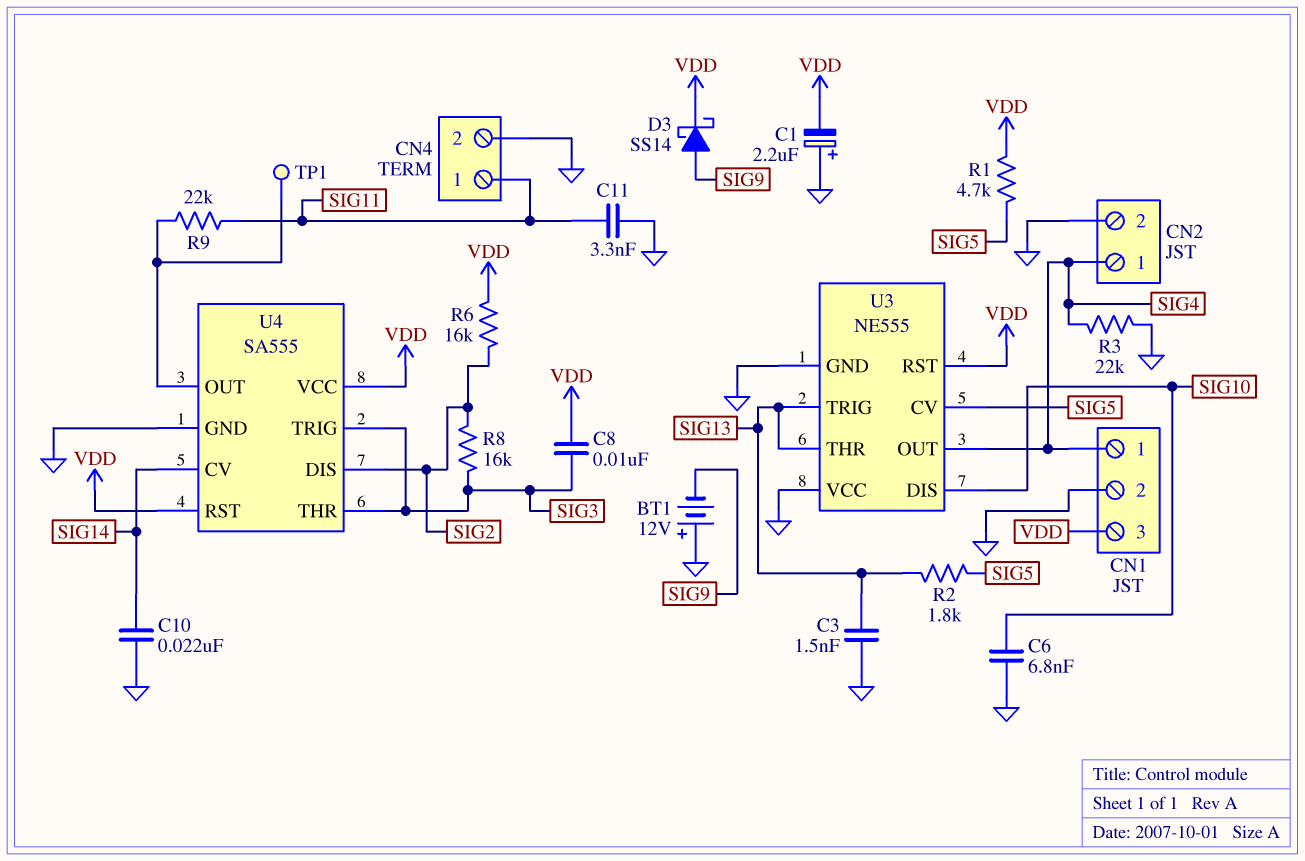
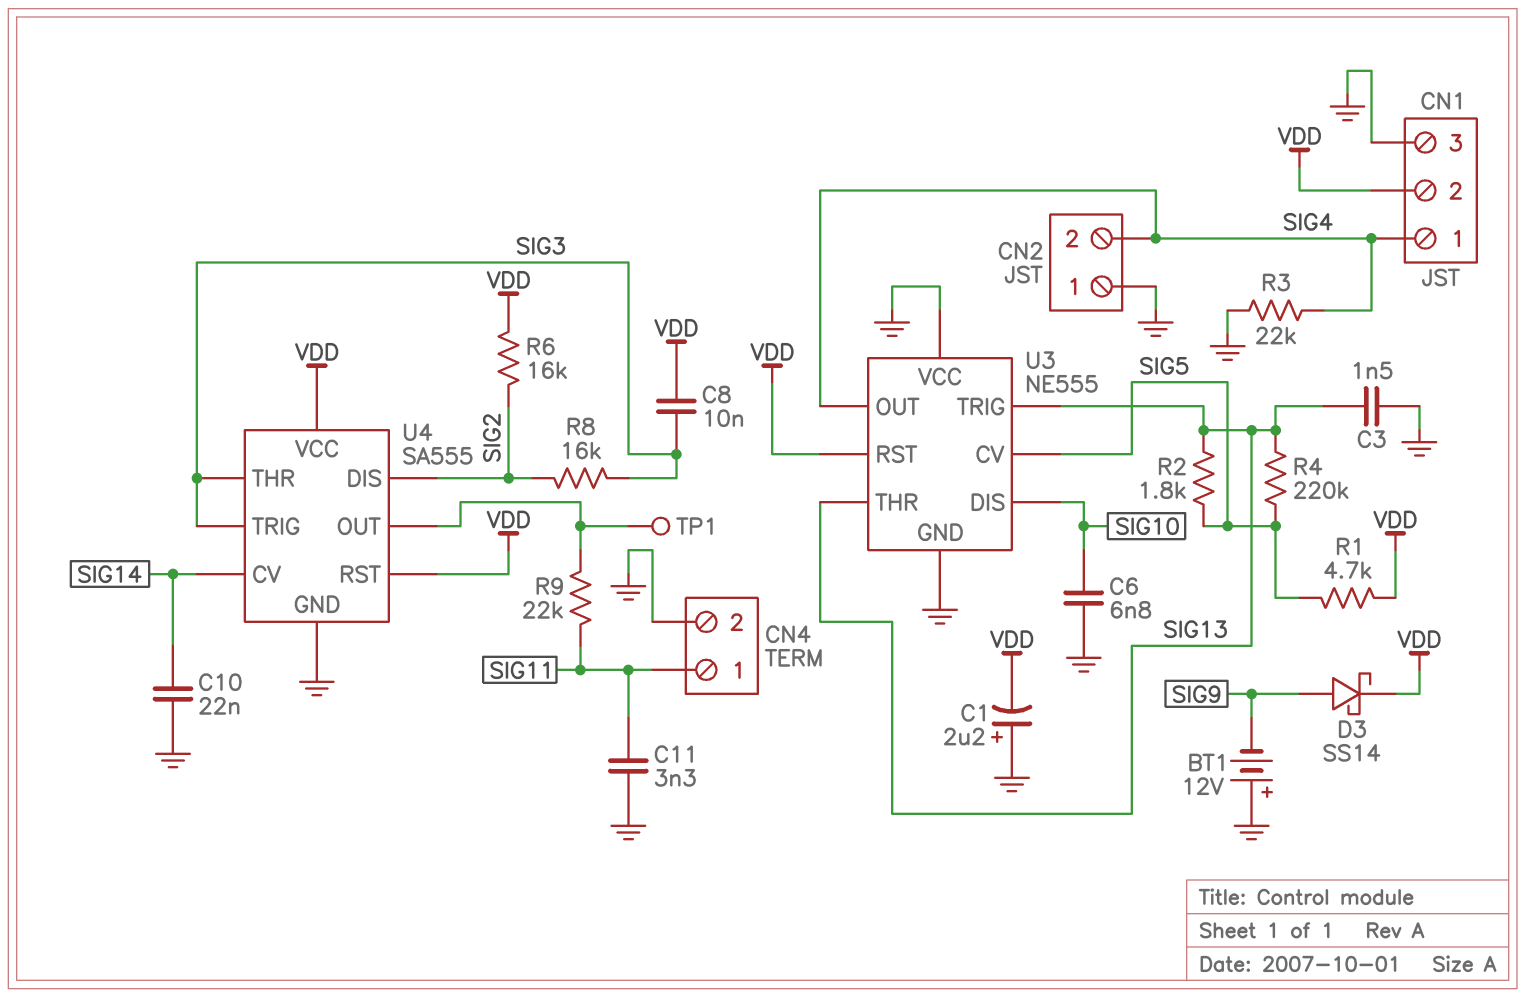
CN1 pin 2: GND -> VDD
CN1 pin 3: VDD -> GND
CN2 pin 1: SIG4 -> GND
CN2 pin 2: GND -> SIG4
R4: none -> 220k (SIG5, SIG13)

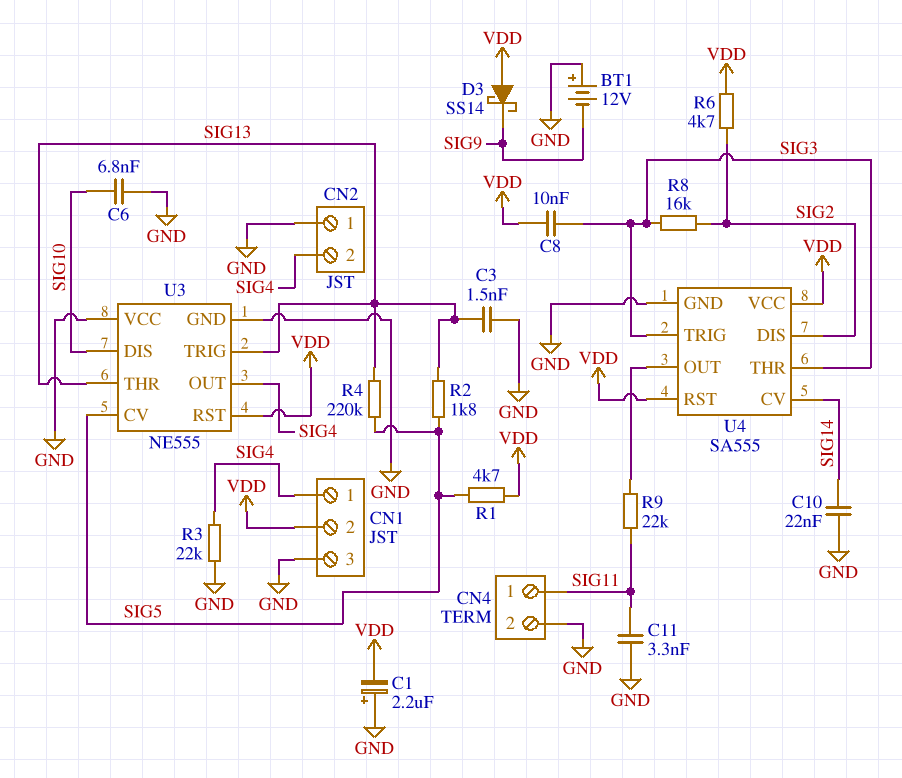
D3: schottky SS14 (A SIG9, K VDD) -> schottky SS14 (A VDD, K SIG9)
R6: 16k (SIG2, VDD) -> 4.7k (SIG2, VDD)
TP1: test point (U4/OUT) -> none

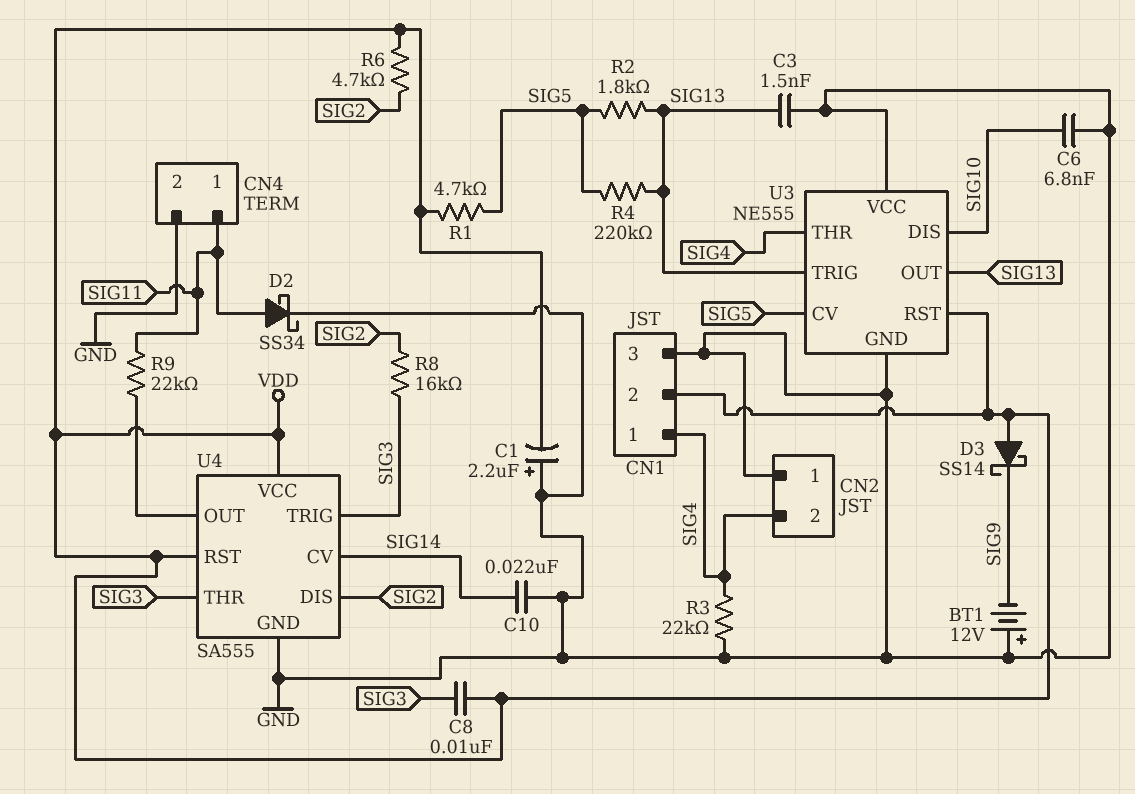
C11: 3.3nF (GND, SIG11) -> none
D2: none -> schottky SS34 (A SIG11, K GND)
U3 pin OUT: SIG4 -> SIG13
U3 pin THR: SIG13 -> SIG4

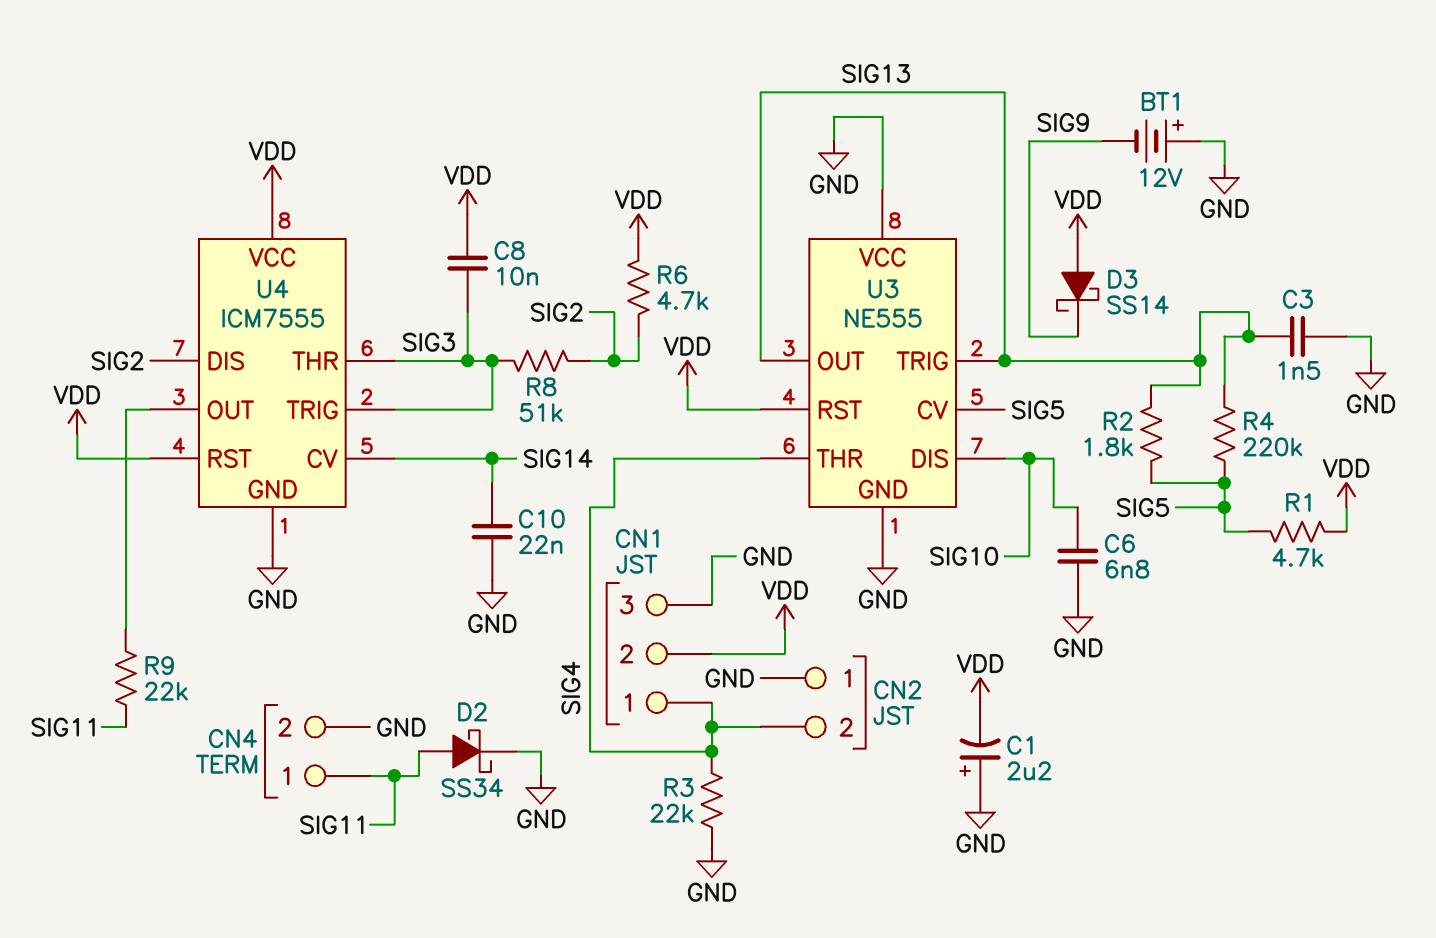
R8: 16k (SIG2, SIG3) -> 51k (SIG2, SIG3)
U4: SA555 -> ICM7555

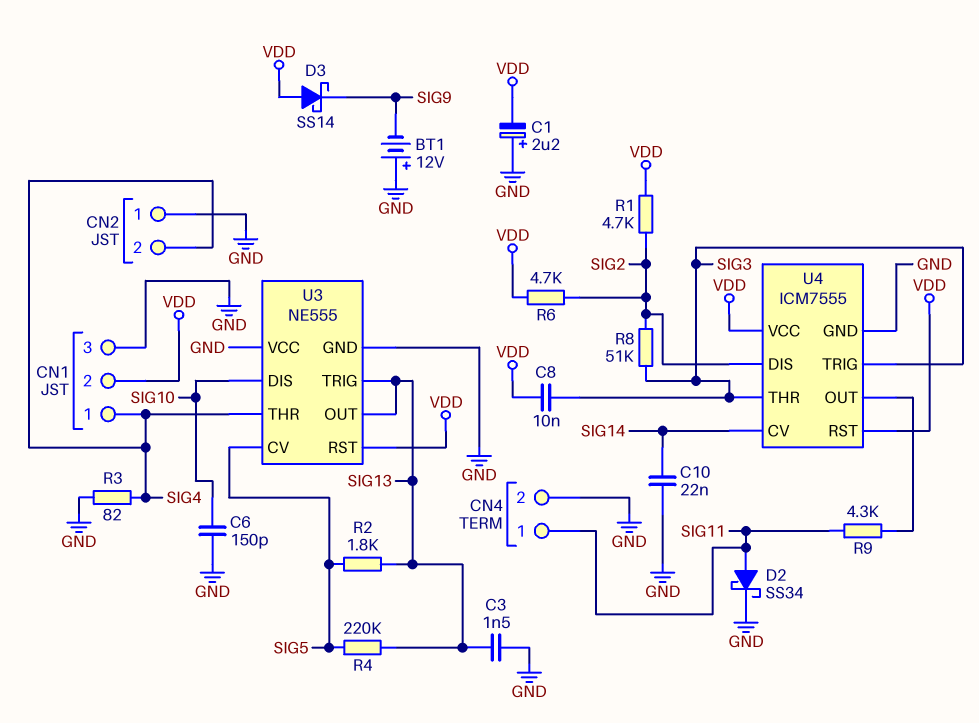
C6: 6.8nF (GND, SIG10) -> 150pF (GND, SIG10)
R1: 4.7k (SIG5, VDD) -> 4.7k (SIG2, VDD)
R3: 22k (GND, SIG4) -> 82 (GND, SIG4)
R9: 22k (SIG11, U4/OUT) -> 4.3k (SIG11, U4/OUT)

